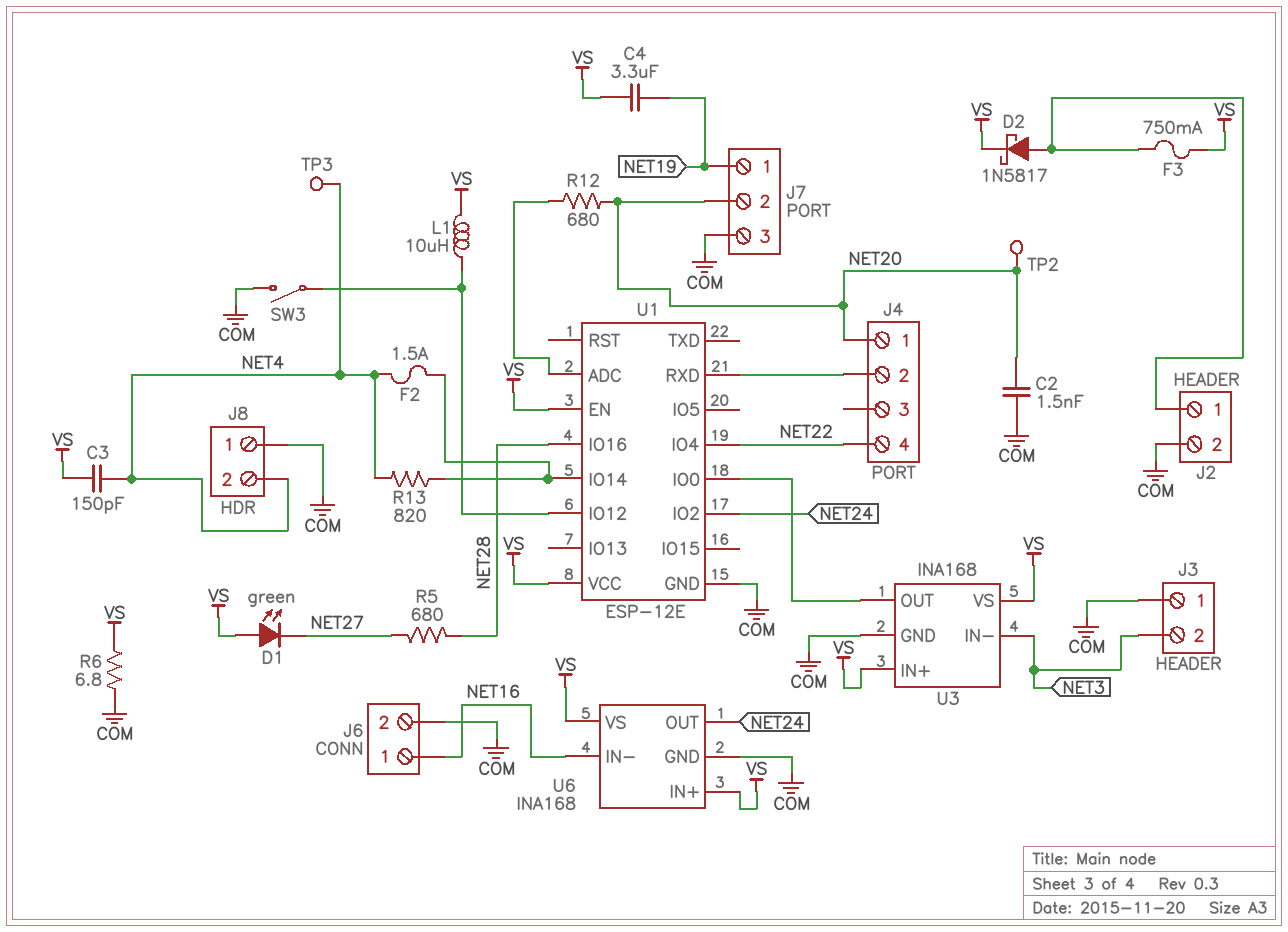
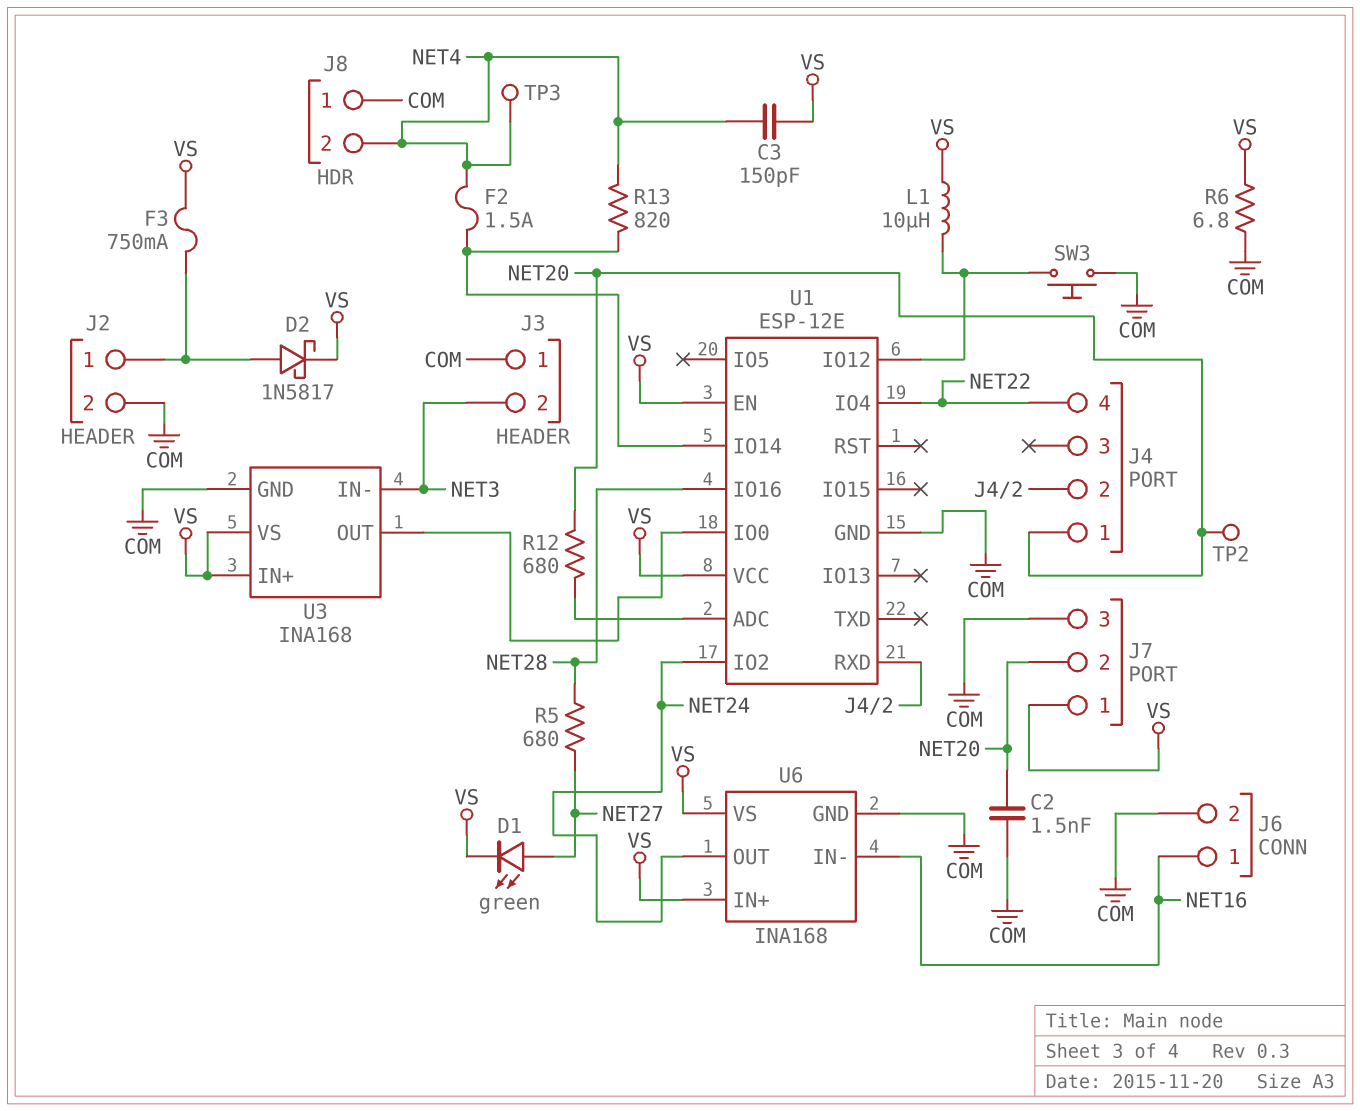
C4: 3.3uF (NET19, VS) -> none
D1: LED green (A VS, K NET27) -> LED green (A NET27, K VS)
J7 pin 1: NET19 -> VS
SW3: switch (COM, U1/IO12) -> button (COM, U1/IO12)

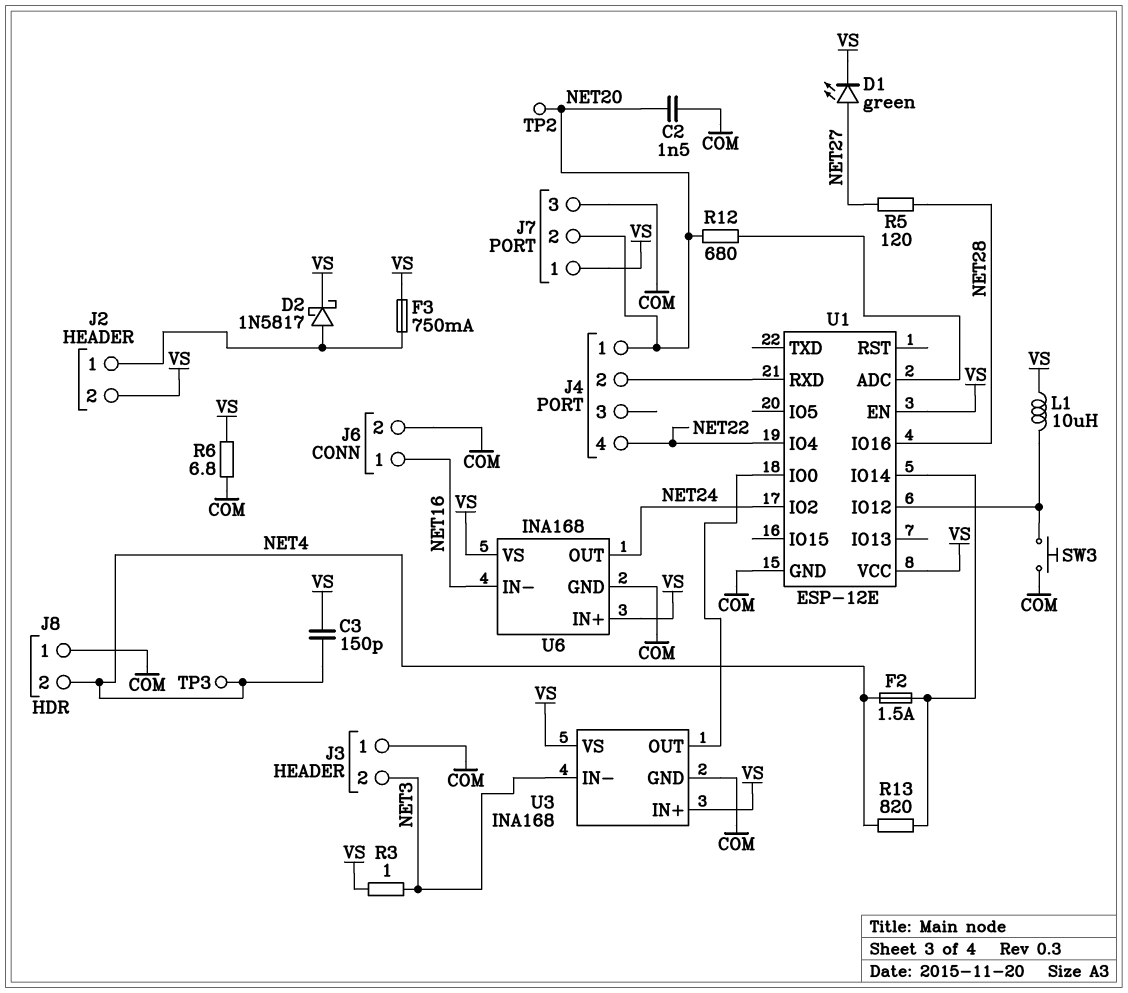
J2 pin 2: COM -> VS
R3: none -> 1 (NET3, VS)
R5: 680 (NET27, NET28) -> 120 (NET27, NET28)

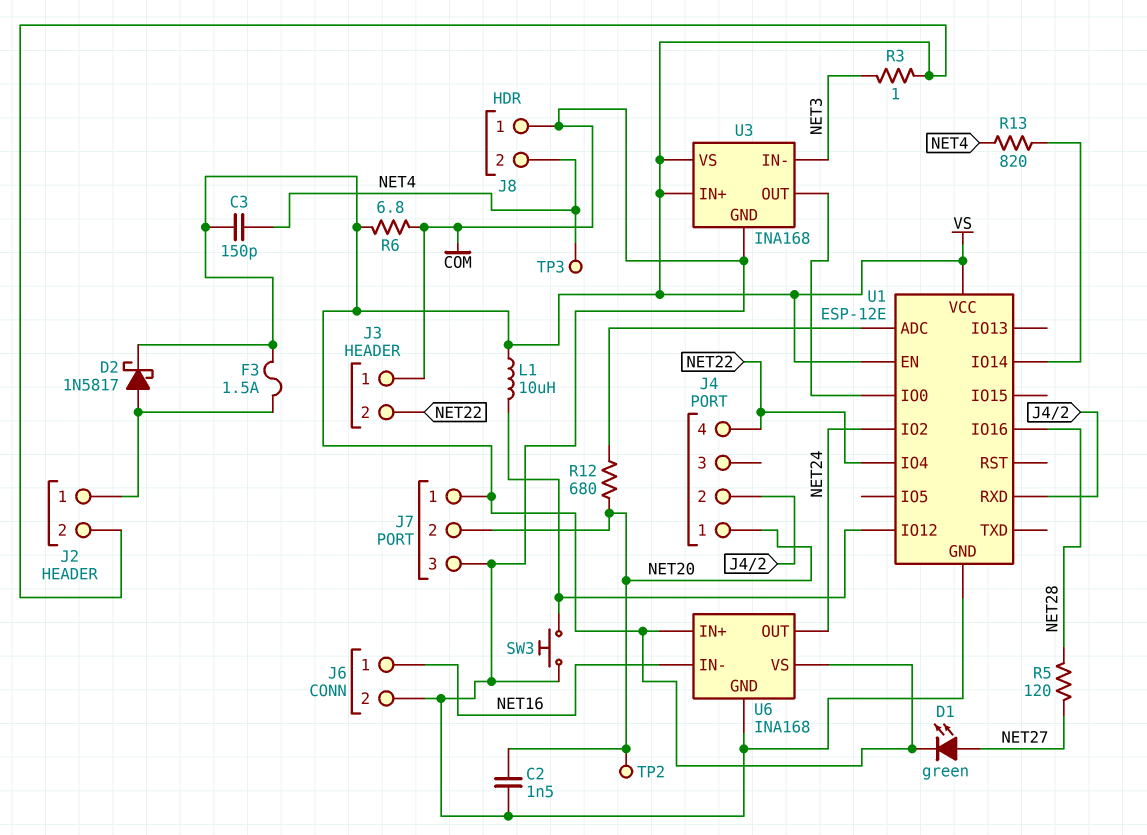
F2: 1.5A (NET4, U1/IO14) -> none
F3: 750mA (J2/1, VS) -> 1.5A (J2/1, VS)
J3 pin 2: NET3 -> NET22

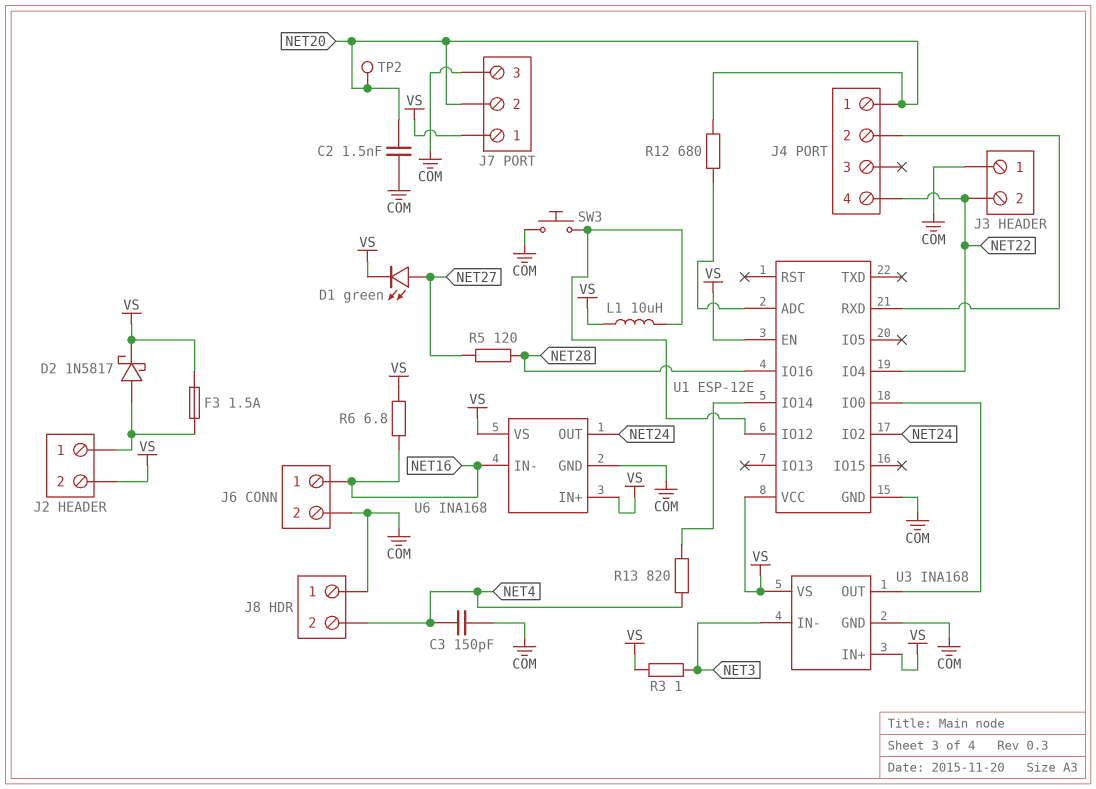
C3: 150pF (NET4, VS) -> 150pF (COM, NET4)
R6: 6.8 (COM, VS) -> 6.8 (NET16, VS)
TP3: test point (NET4) -> none

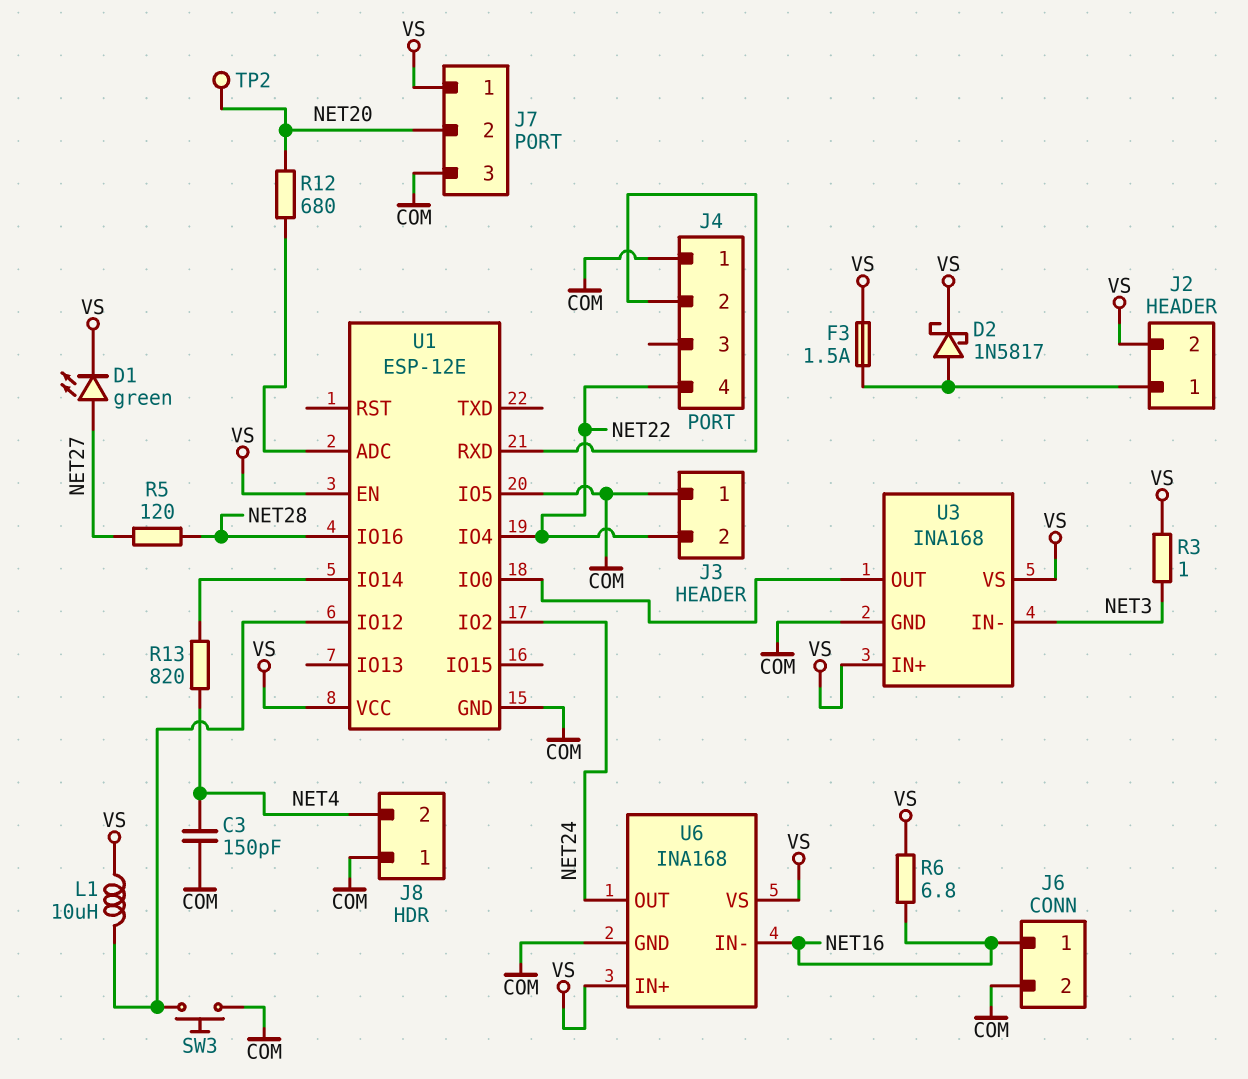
C2: 1.5nF (COM, NET20) -> none
J4 pin 1: NET20 -> COM
U1 pin IO5: none -> COM

